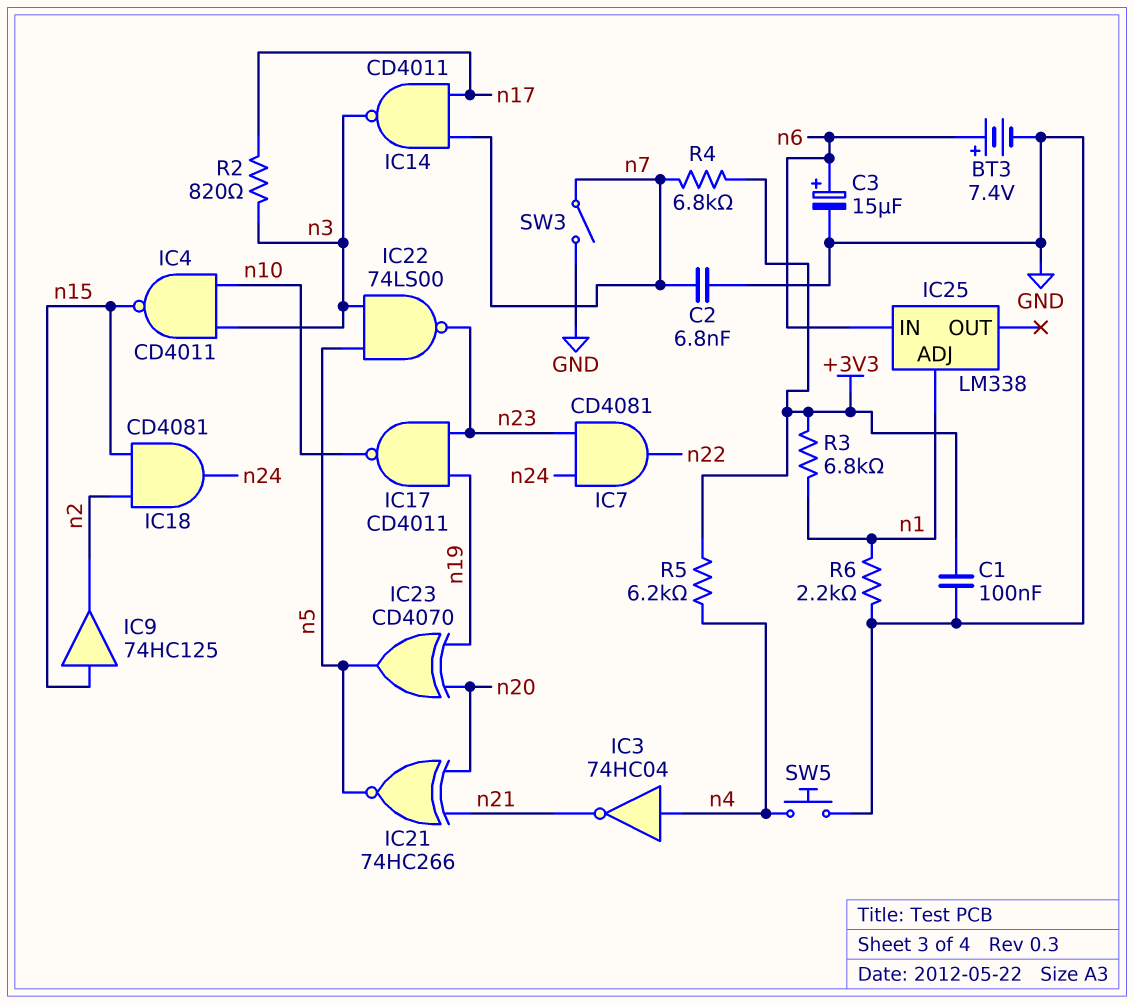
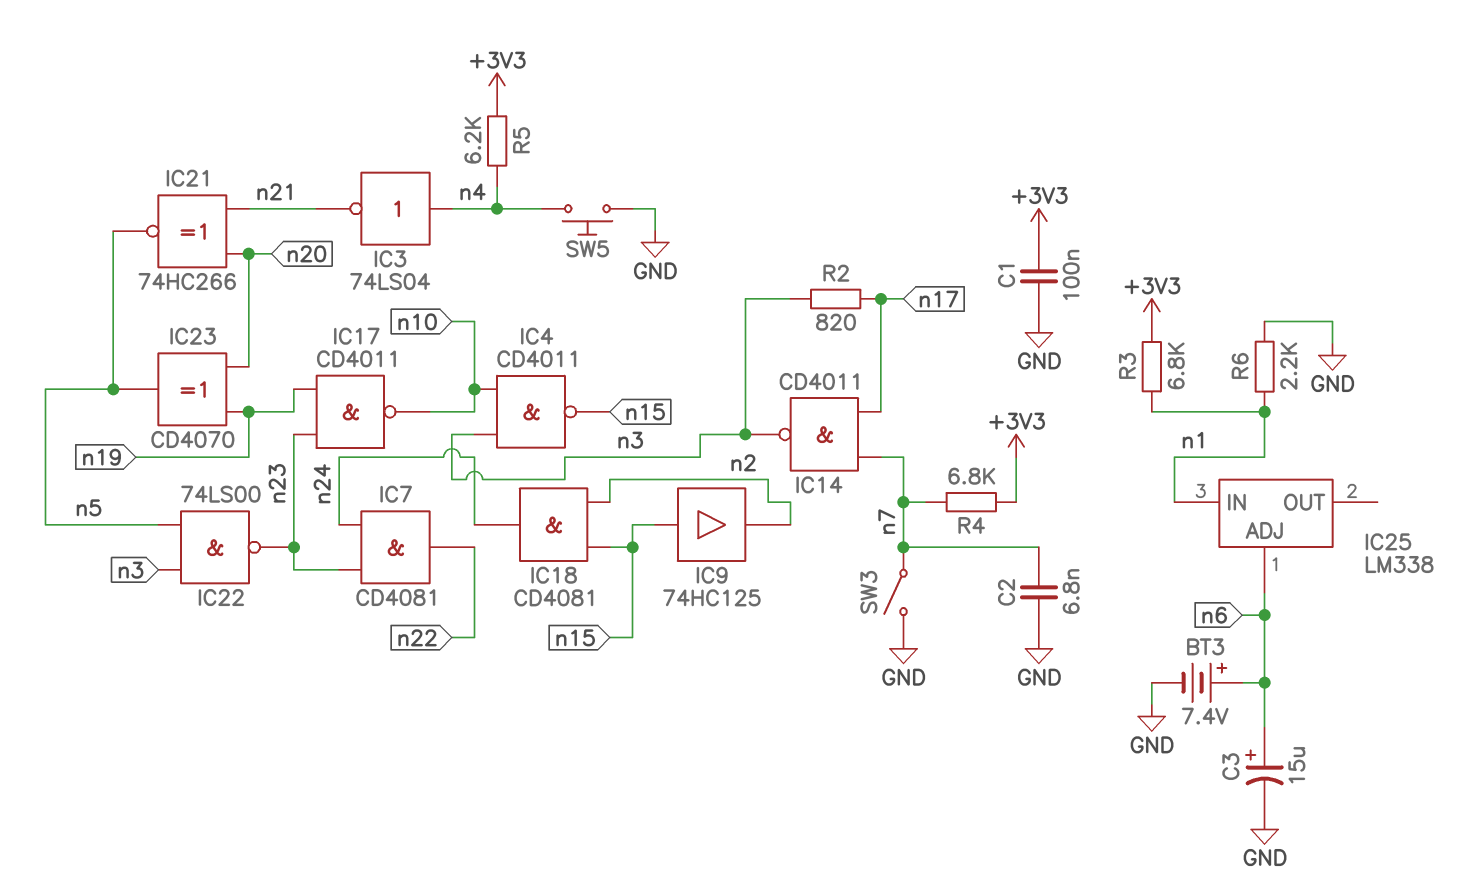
IC3: NOT 74HC04 (in n4, out n21) -> NOT 74LS04 (in n4, out n21)
IC25 pin ADJ: n1 -> n6
IC25 pin IN: n6 -> n1

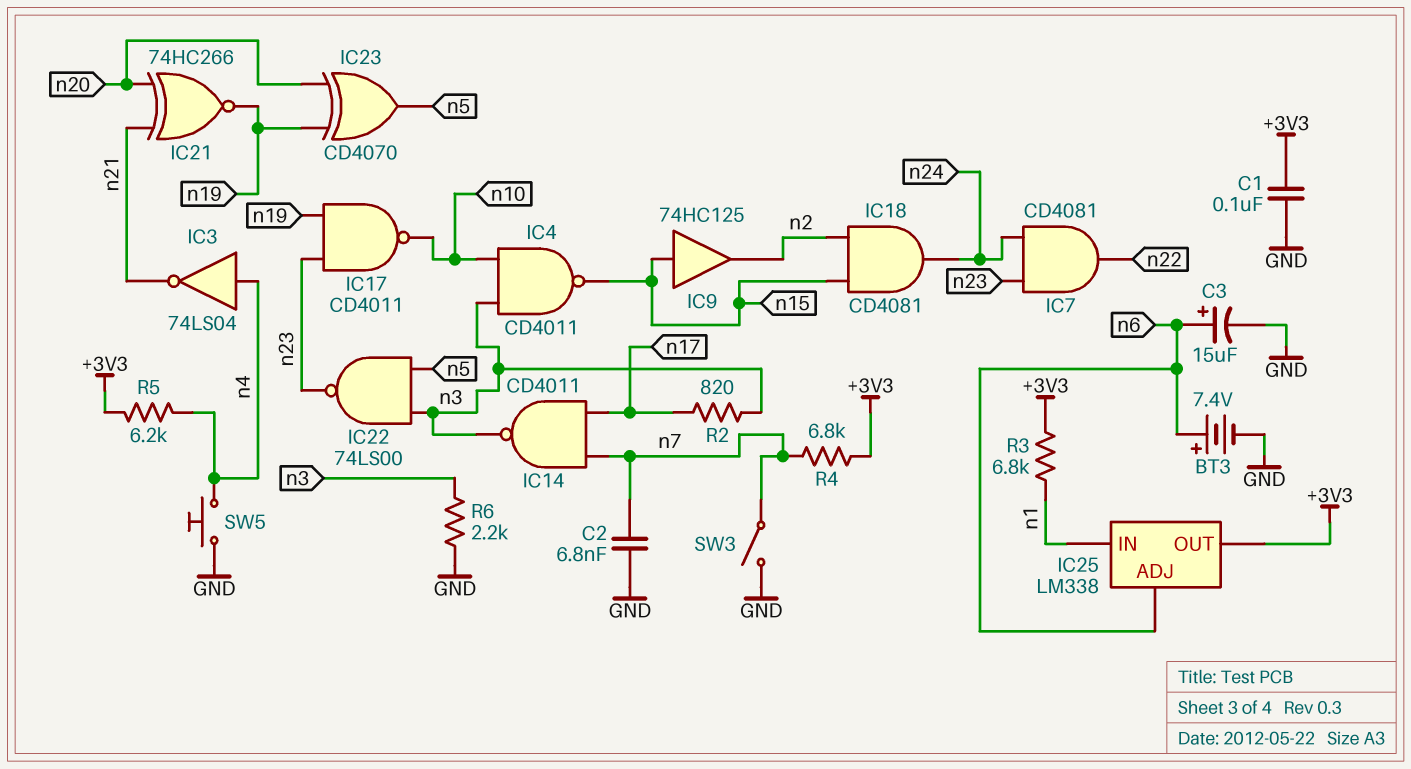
IC21: XNOR 74HC266 (in n20, in n21, out n5) -> XNOR 74HC266 (in n20, in n21, out n19)
IC25 pin OUT: none -> +3V3
R6: 2.2k (GND, n1) -> 2.2k (GND, n3)

